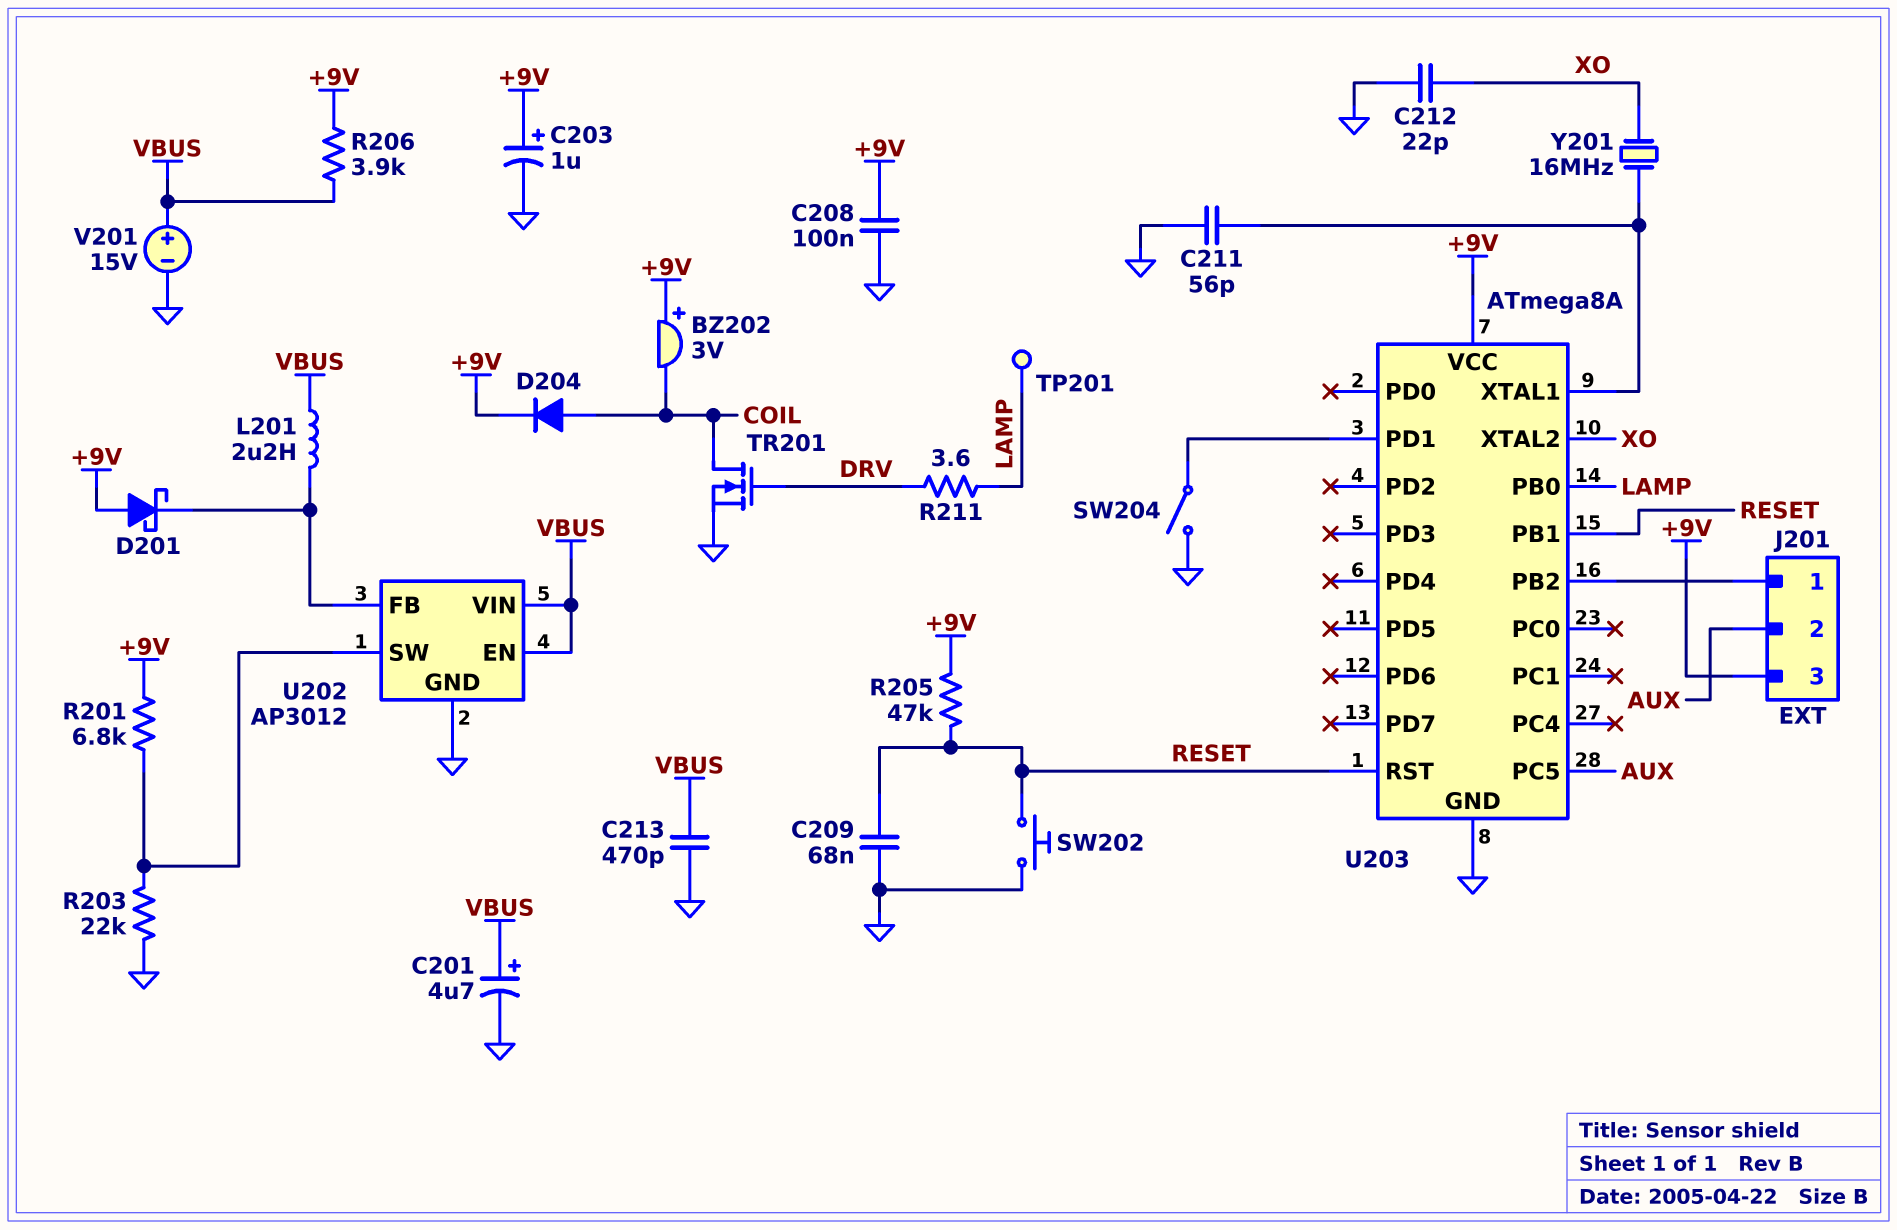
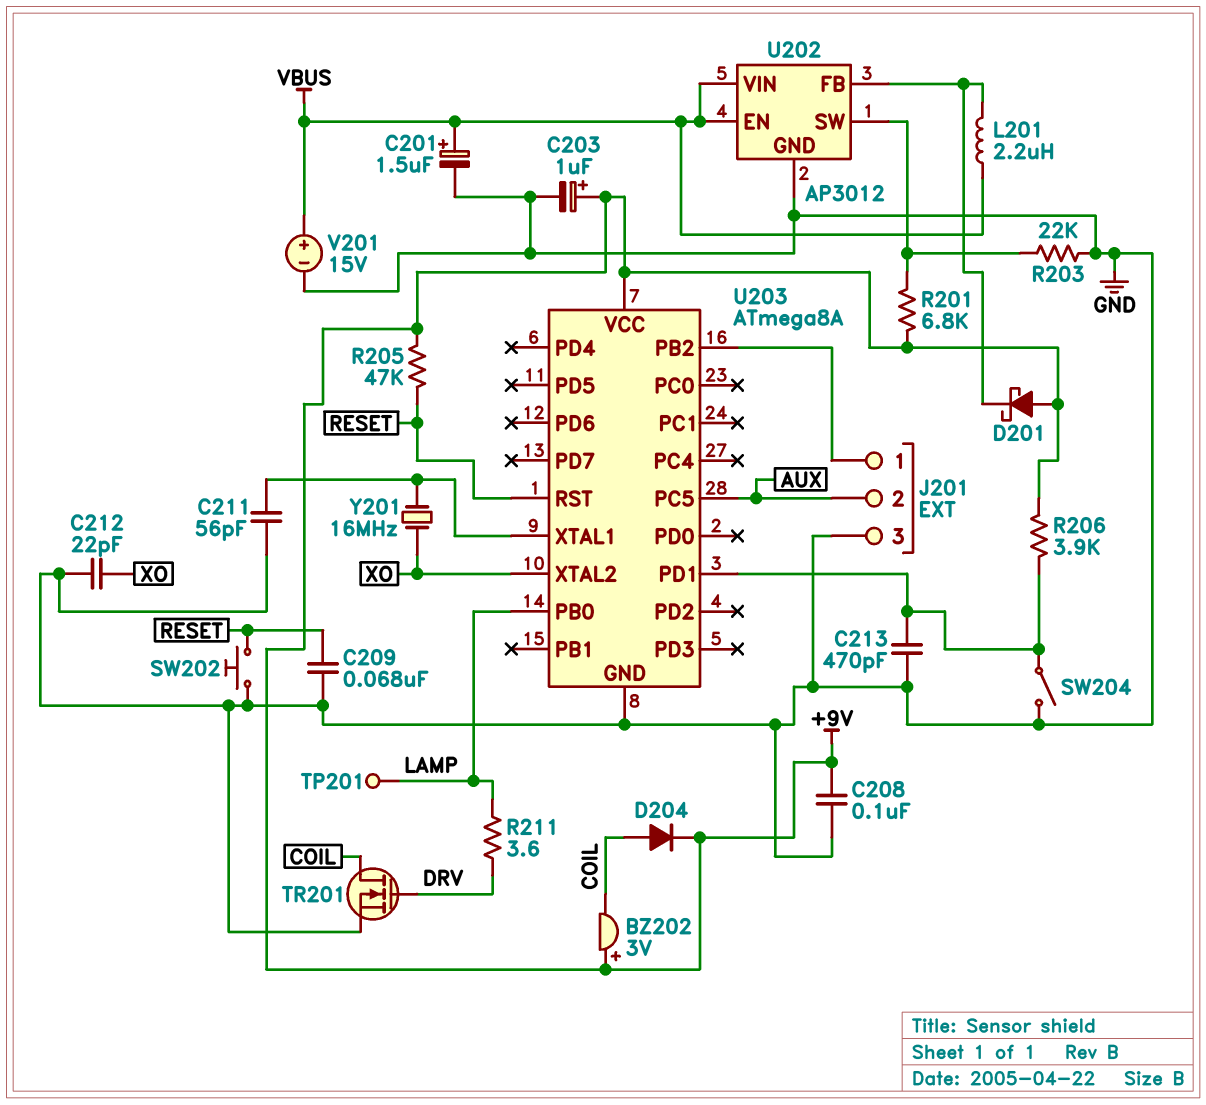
C201: 4.7uF (plus VBUS, minus GND) -> 1.5uF (plus VBUS, minus GND)
C213: 470pF (GND, VBUS) -> 470pF (GND, U203/PD1)
J201 pin 3: +9V -> GND
R206: 3.9k (+9V, VBUS) -> 3.9k (+9V, U203/PD1)
U203 pin PB1: RESET -> none

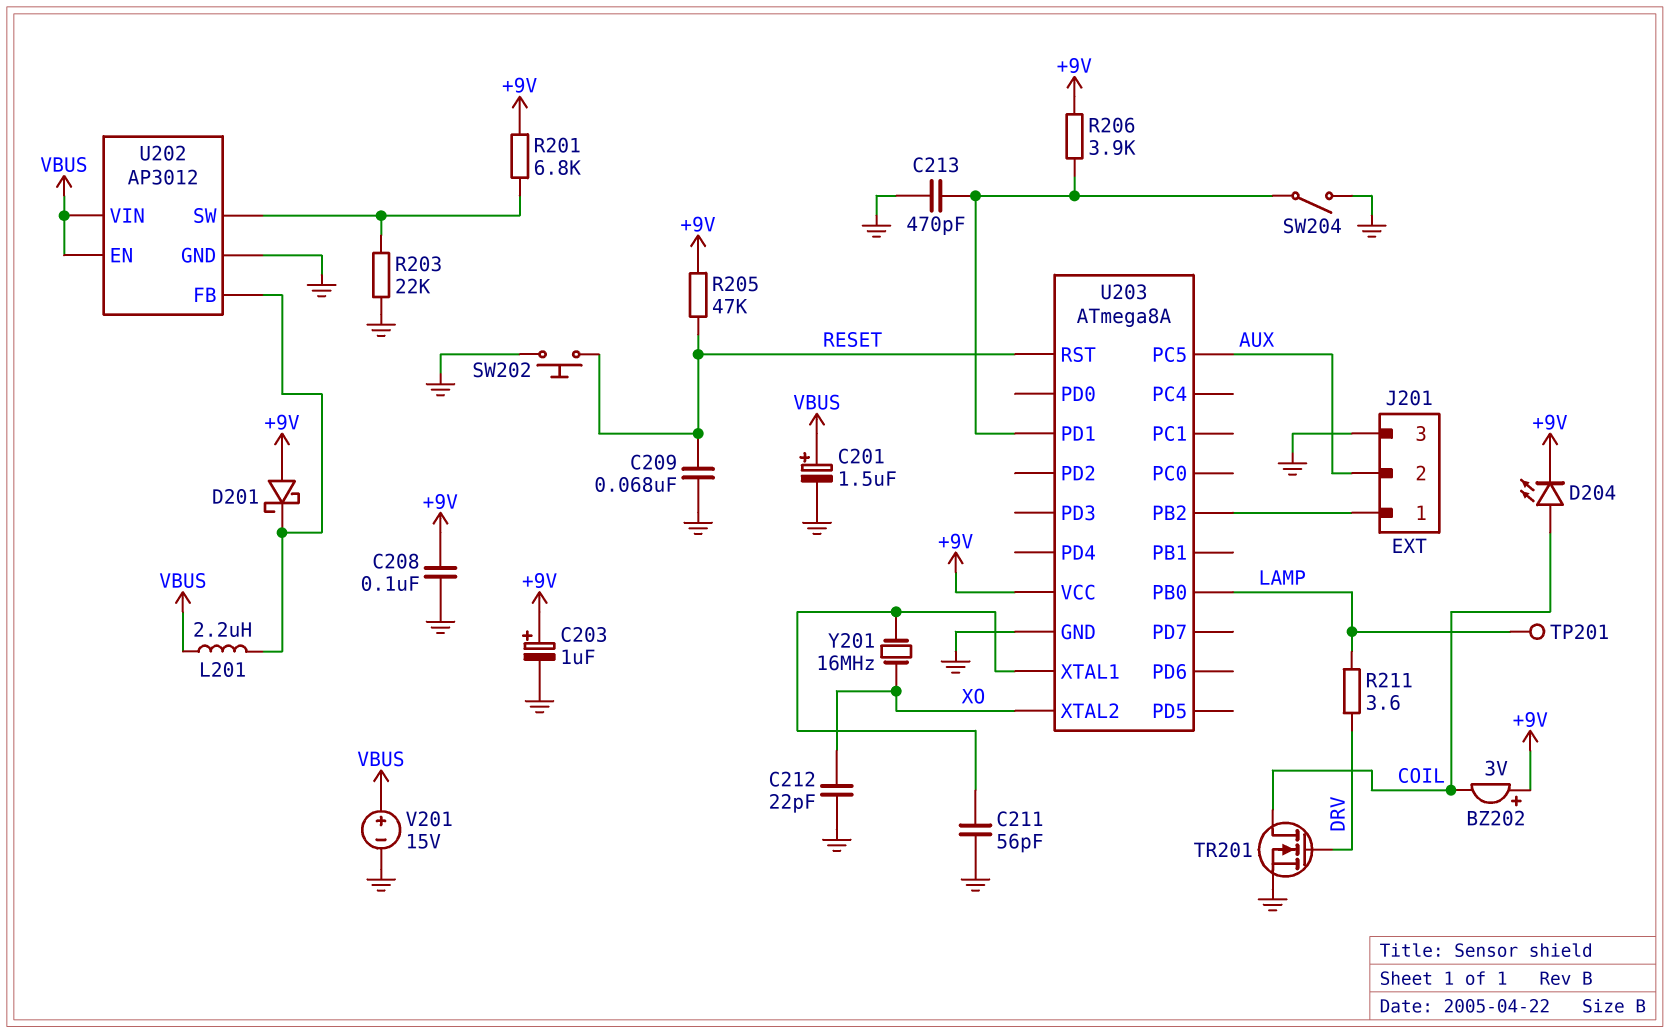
D204: diode (A COIL, K +9V) -> LED (A COIL, K +9V)

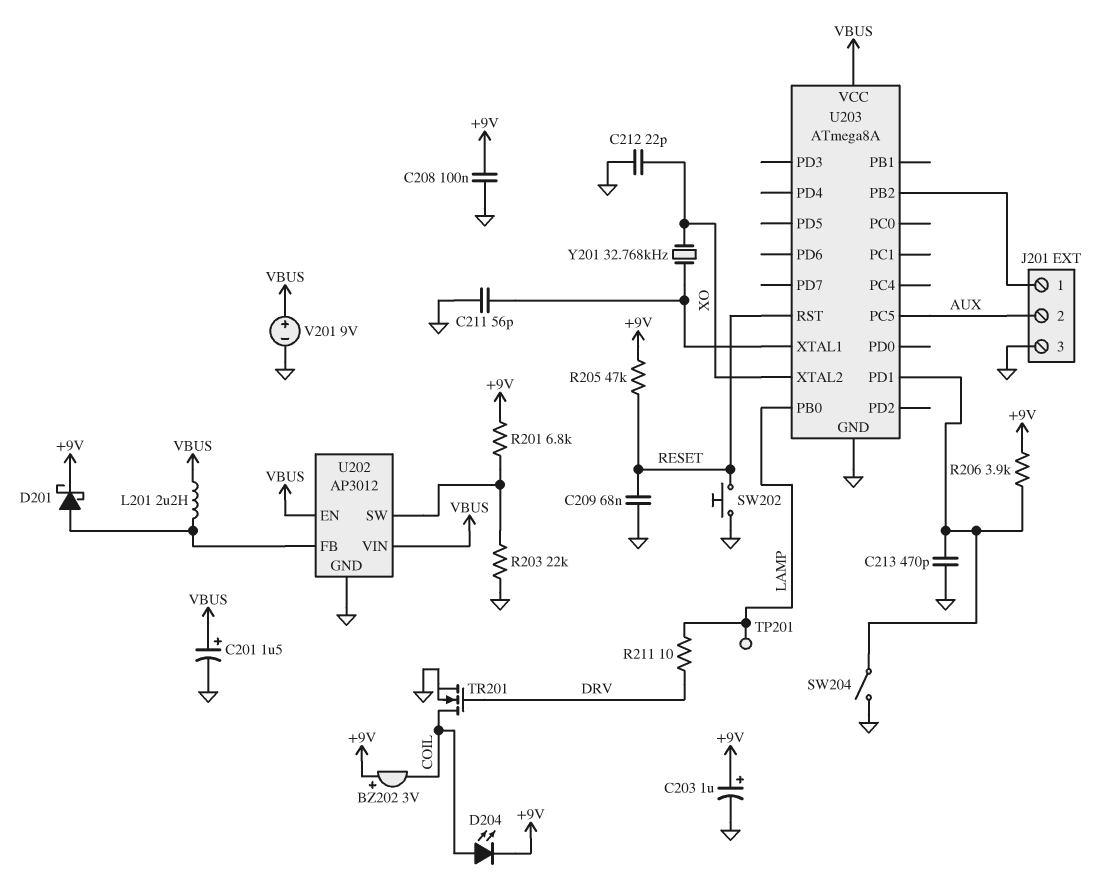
D201: schottky (A +9V, K U202/FB) -> schottky (A U202/FB, K +9V)
R211: 3.6 (DRV, LAMP) -> 10 (DRV, LAMP)
U203 pin VCC: +9V -> VBUS
V201: 15V (plus VBUS, minus GND) -> 9V (plus VBUS, minus GND)
Y201: 16MHz (U203/XTAL1, XO) -> 32.768kHz (U203/XTAL1, XO)

